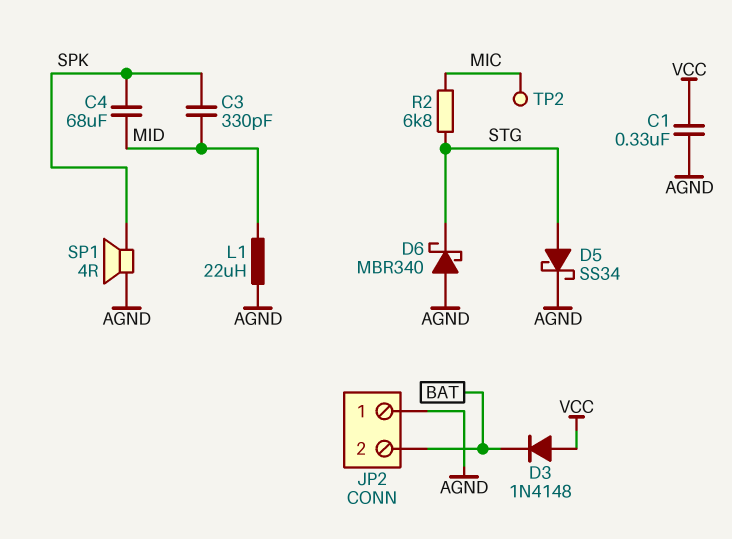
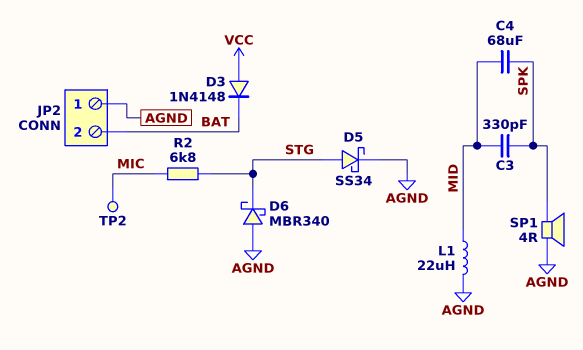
C1: 330nF (AGND, VCC) -> none

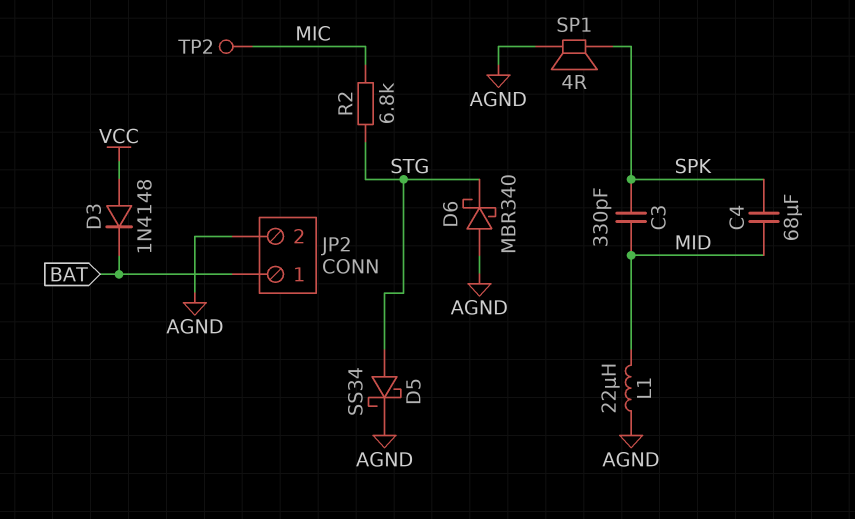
JP2 pin 1: AGND -> BAT
JP2 pin 2: BAT -> AGND

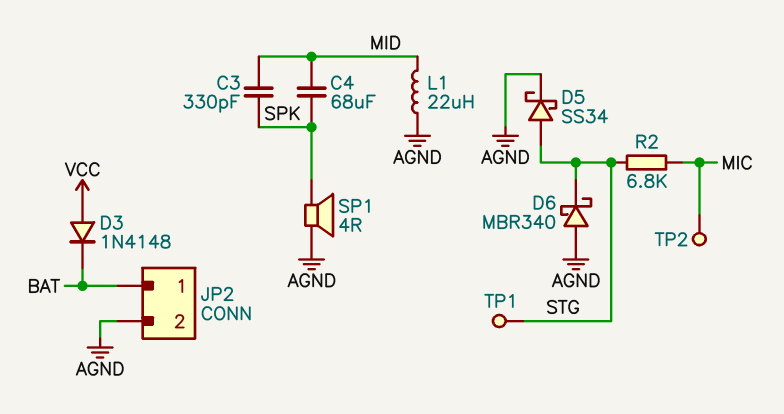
TP1: none -> test point (STG)

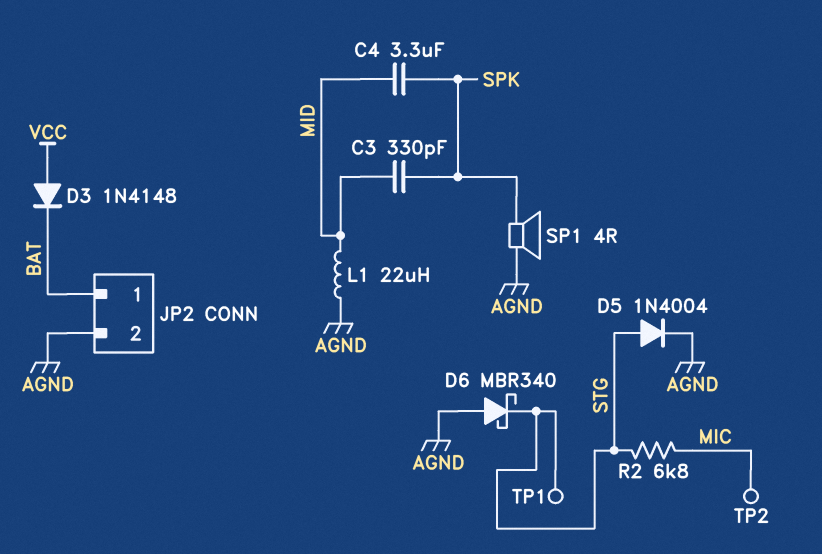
C4: 68uF (MID, SPK) -> 3.3uF (MID, SPK)
D5: schottky SS34 (A STG, K AGND) -> diode 1N4004 (A STG, K AGND)

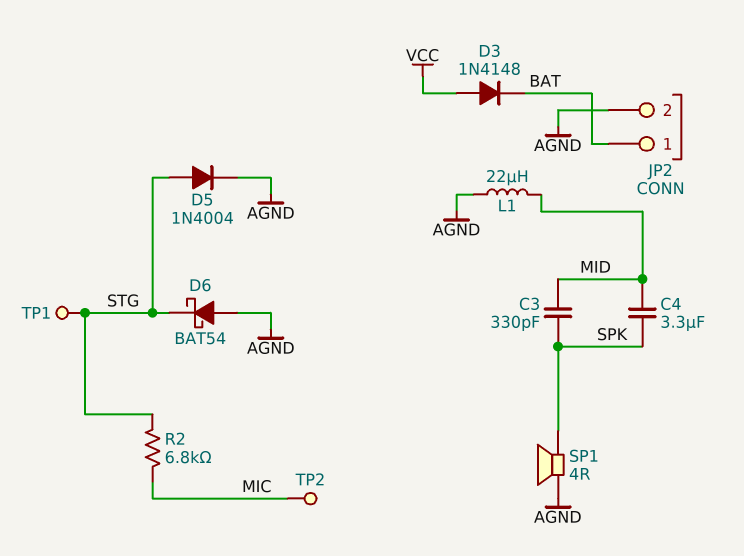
D6: schottky MBR340 (A AGND, K STG) -> schottky BAT54 (A AGND, K STG)

